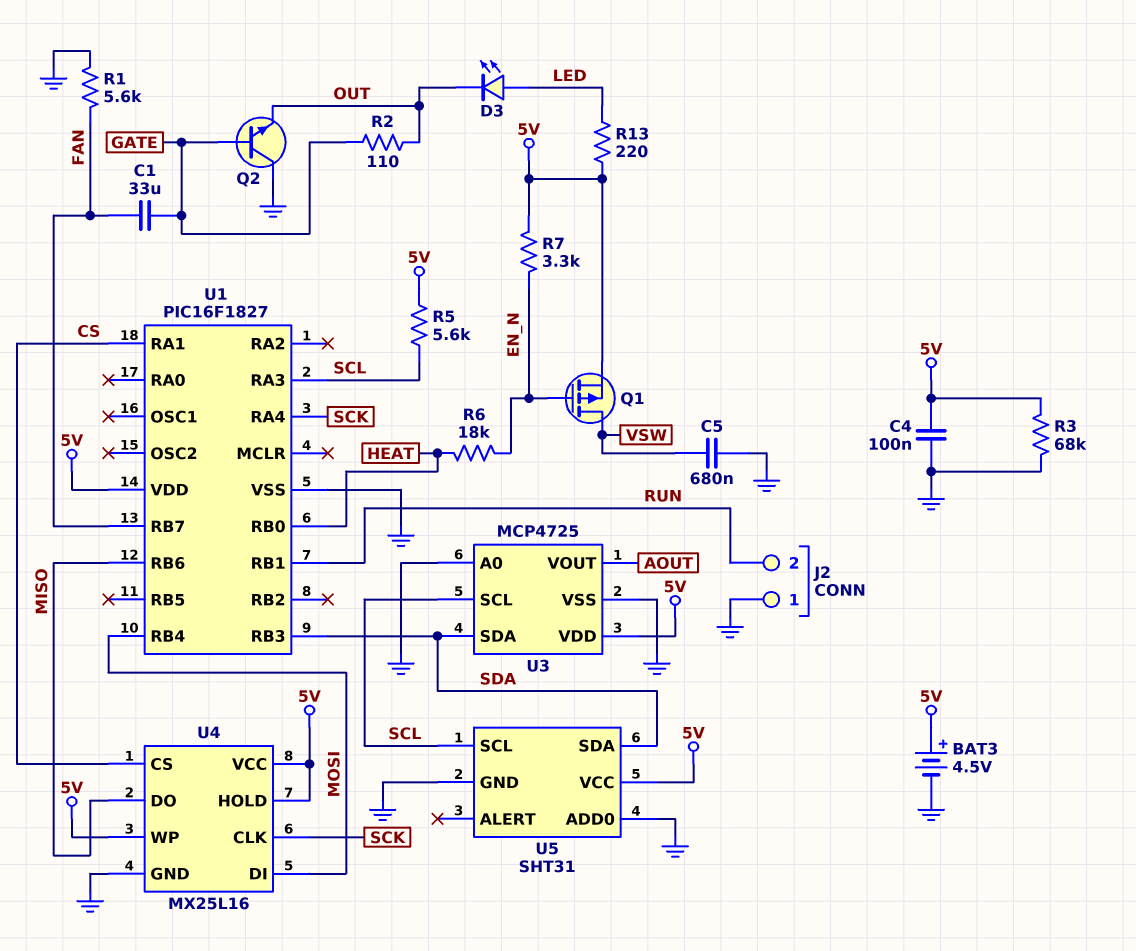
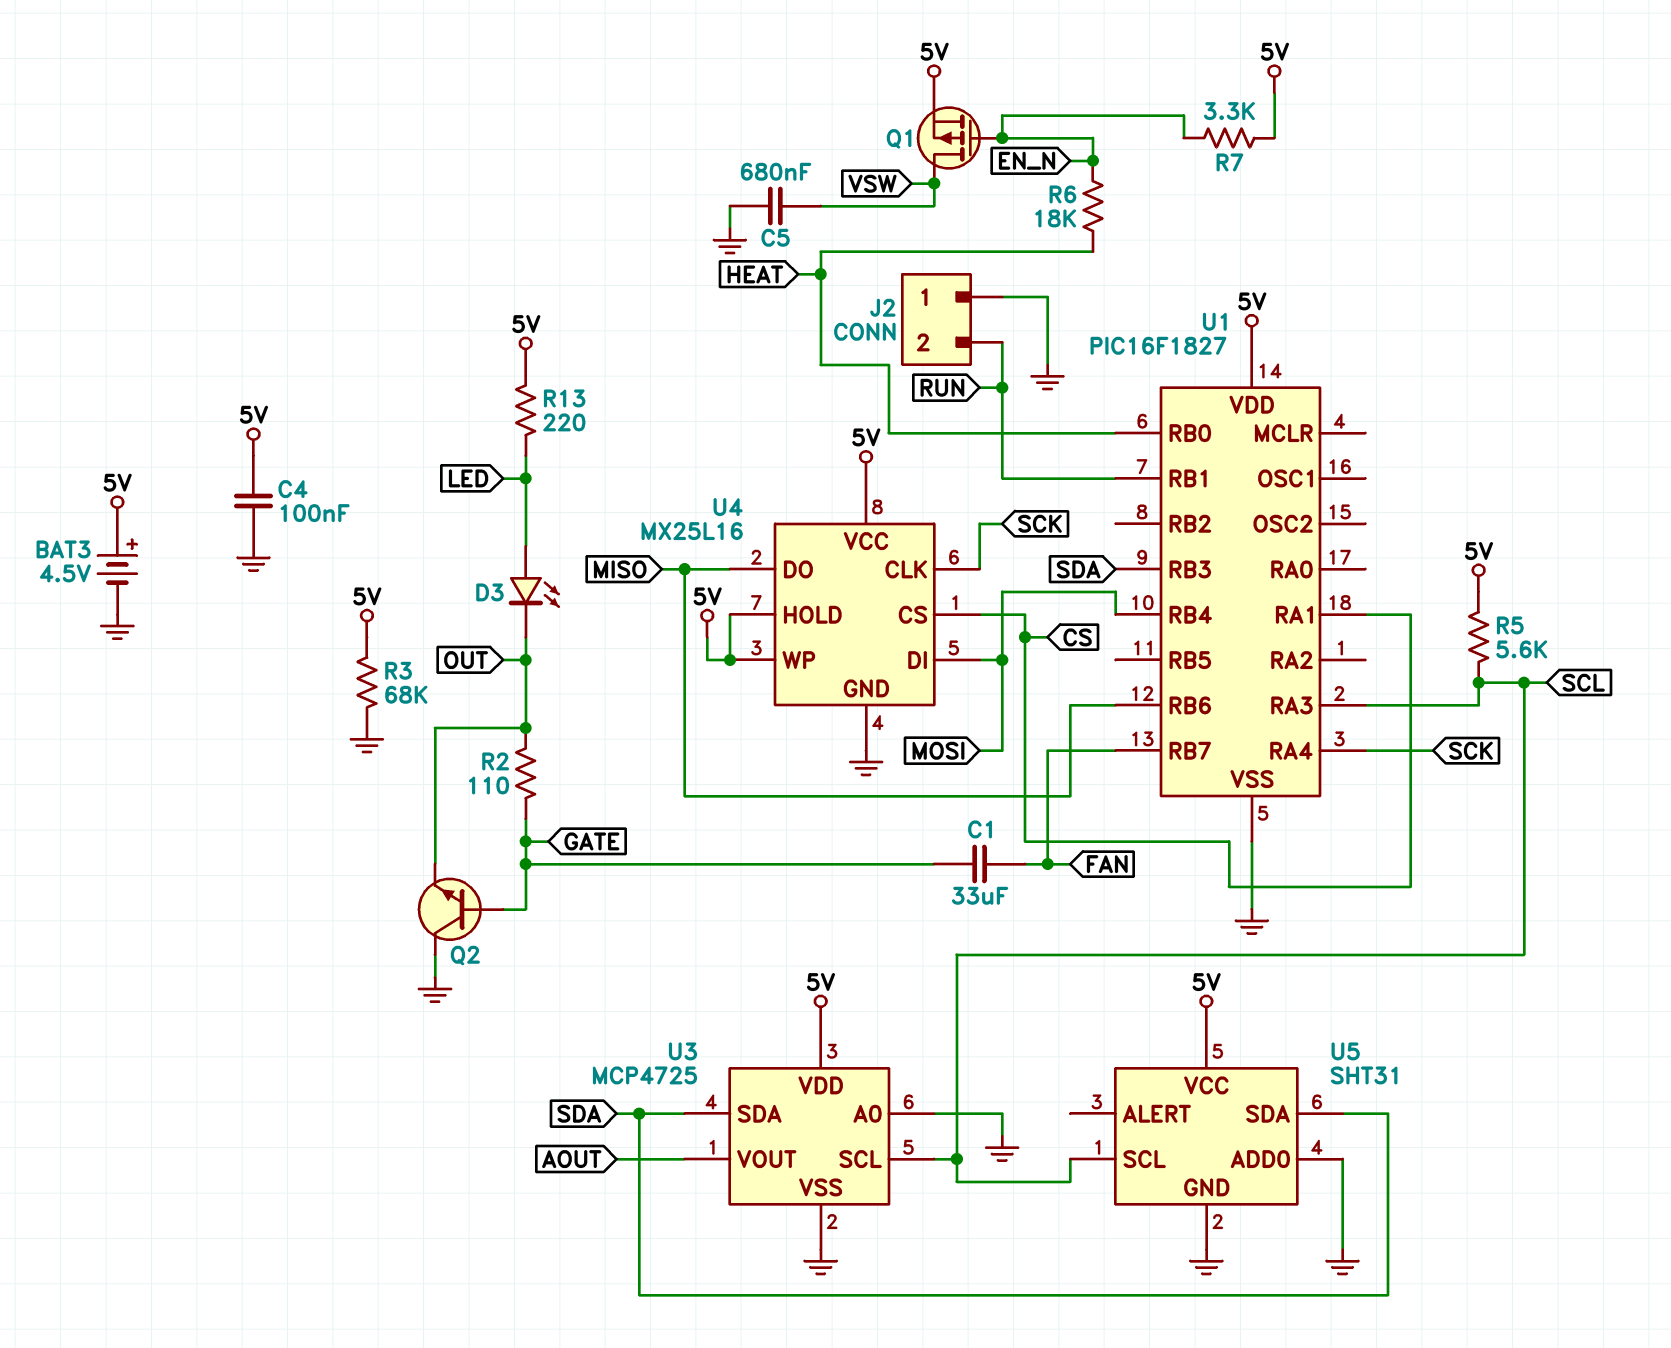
R1: 5.6k (FAN, GND) -> none

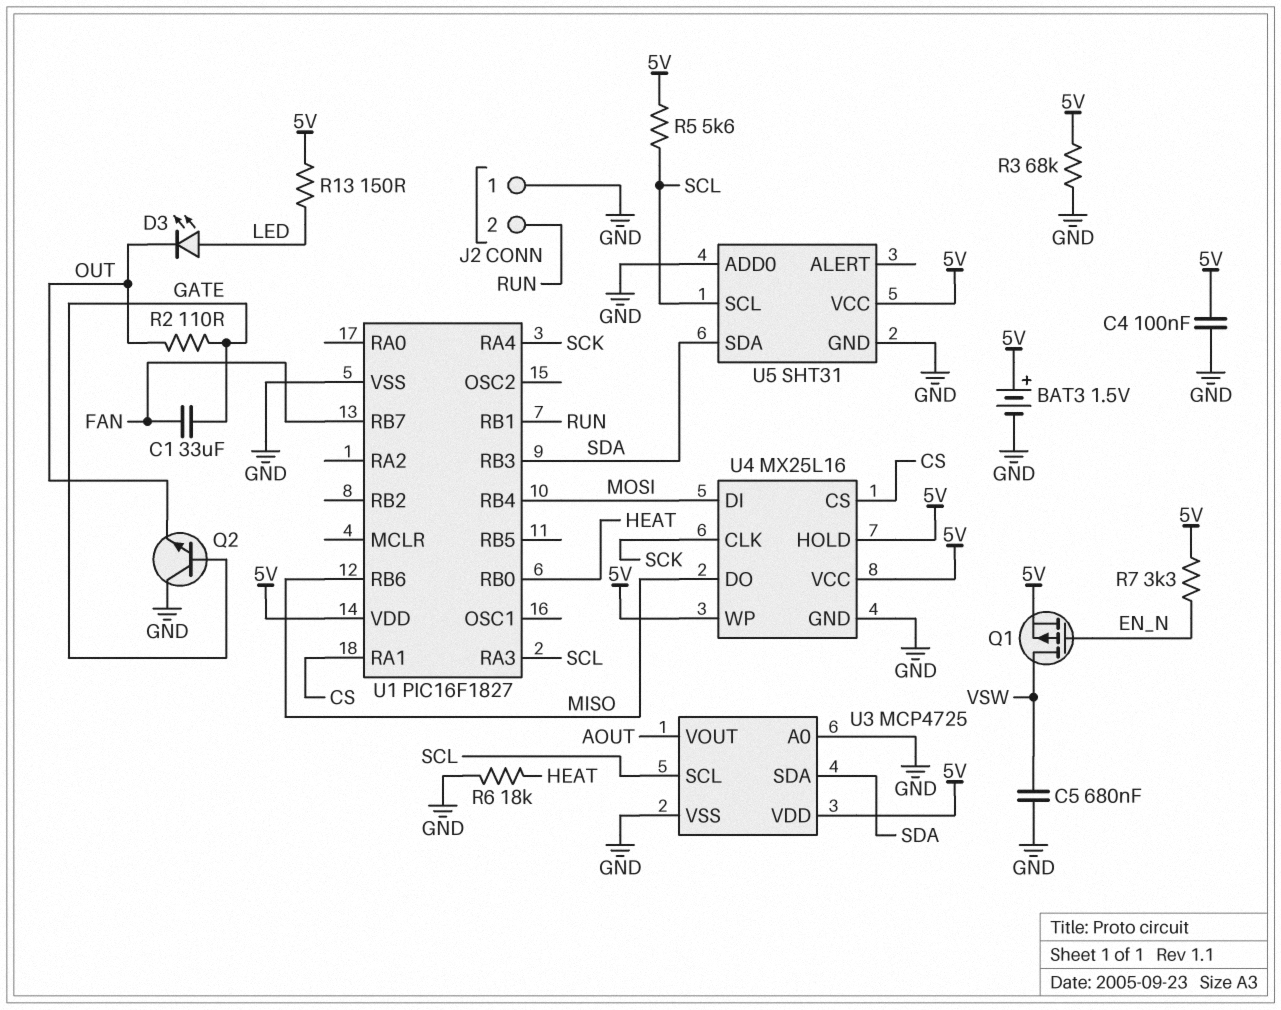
BAT3: 4.5V (plus 5V, minus GND) -> 1.5V (plus 5V, minus GND)
R6: 18k (EN_N, HEAT) -> 18k (GND, HEAT)
R13: 220 (5V, LED) -> 150 (5V, LED)

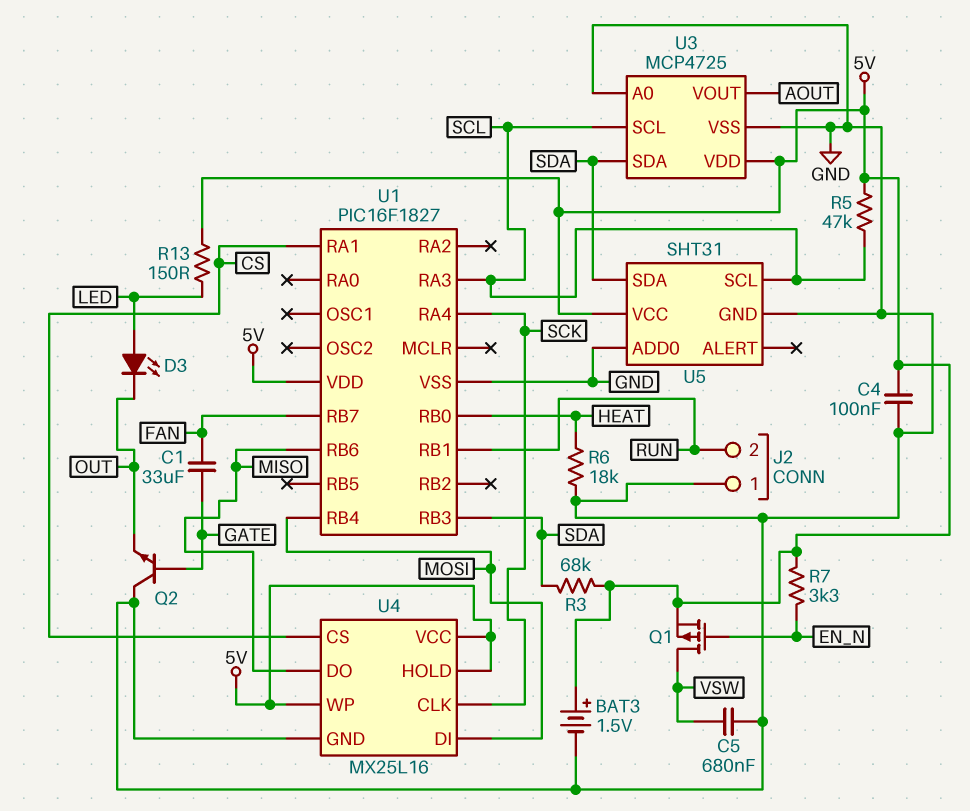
R2: 110 (GATE, OUT) -> none
R3: 68k (5V, GND) -> 68k (5V, SDA)
R5: 5.6k (5V, SCL) -> 47k (5V, SCL)

